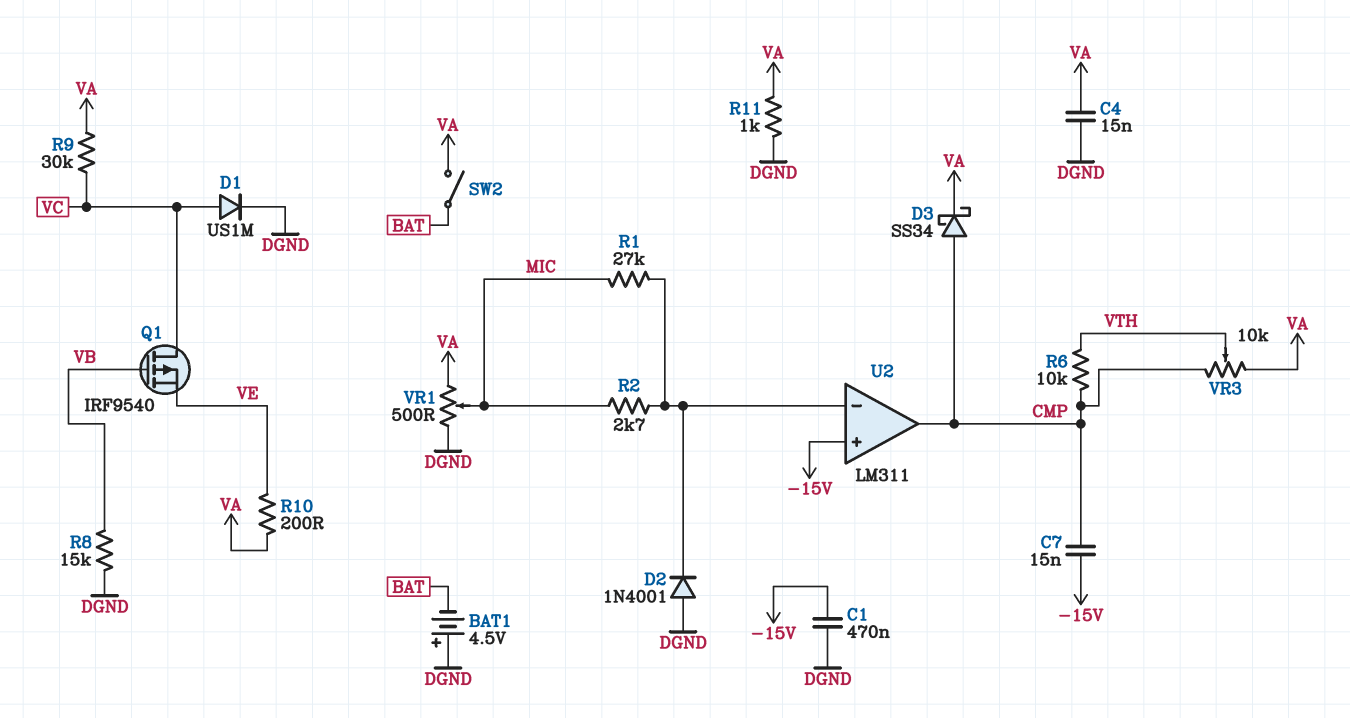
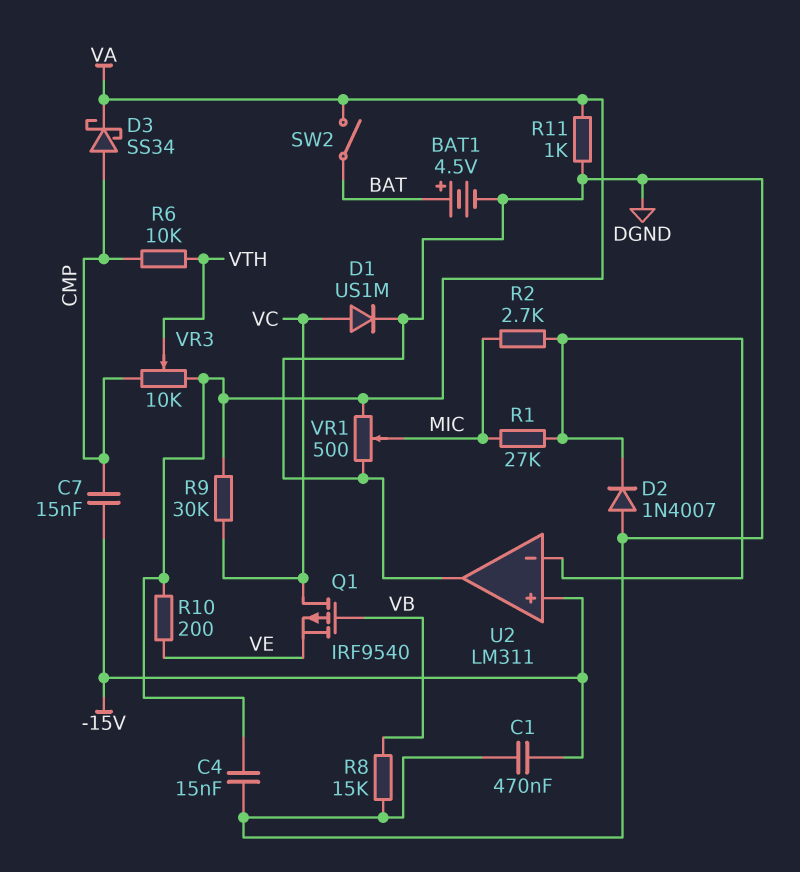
BAT1: 4.5V (plus DGND, minus BAT) -> 4.5V (plus BAT, minus DGND)
D2: diode 1N4001 (A DGND, K U2/in-) -> diode 1N4007 (A DGND, K U2/in-)
U2 pin out: CMP -> DGND

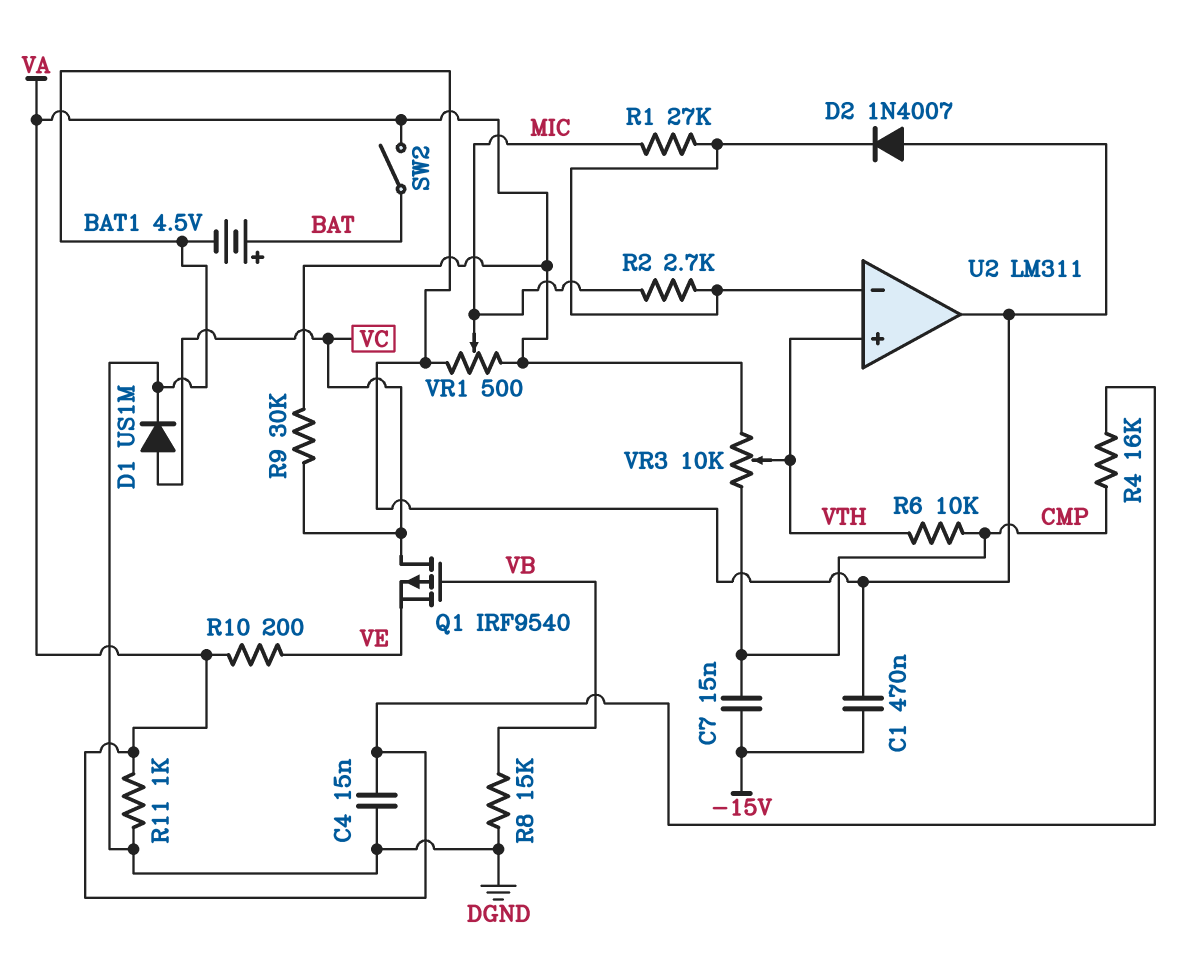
D3: schottky SS34 (A CMP, K VA) -> none
R4: none -> 16k (CMP, VA)
U2 pin in+: -15V -> VTH

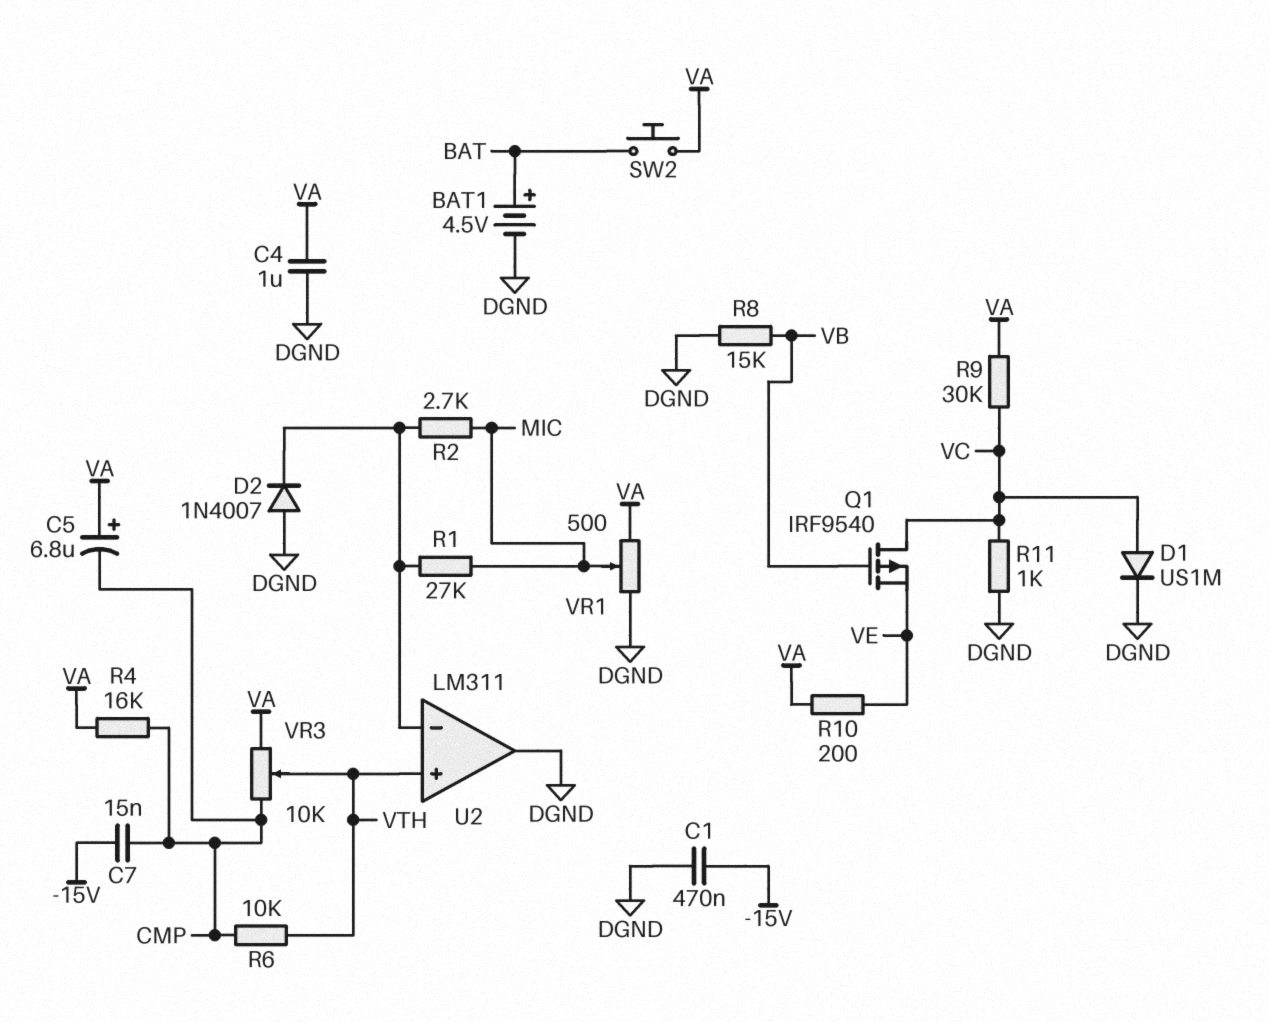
C4: 15nF (DGND, VA) -> 1uF (DGND, VA)
C5: none -> 6.8uF (plus VA, minus CMP)
R11: 1k (DGND, VA) -> 1k (DGND, VC)
SW2: switch (BAT, VA) -> button (BAT, VA)

